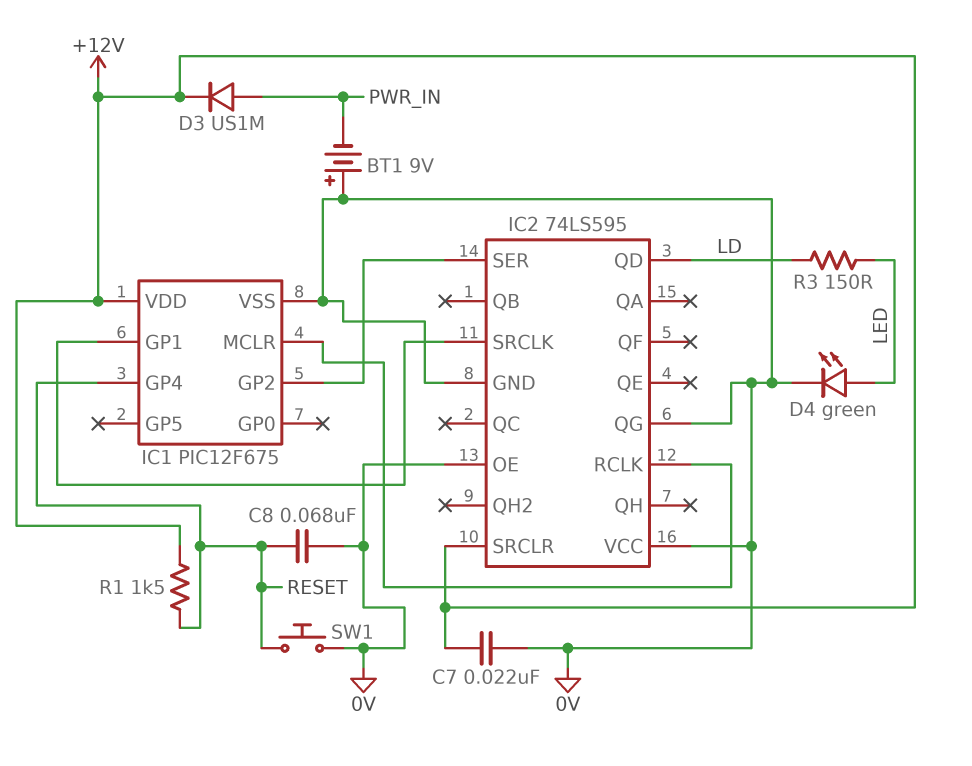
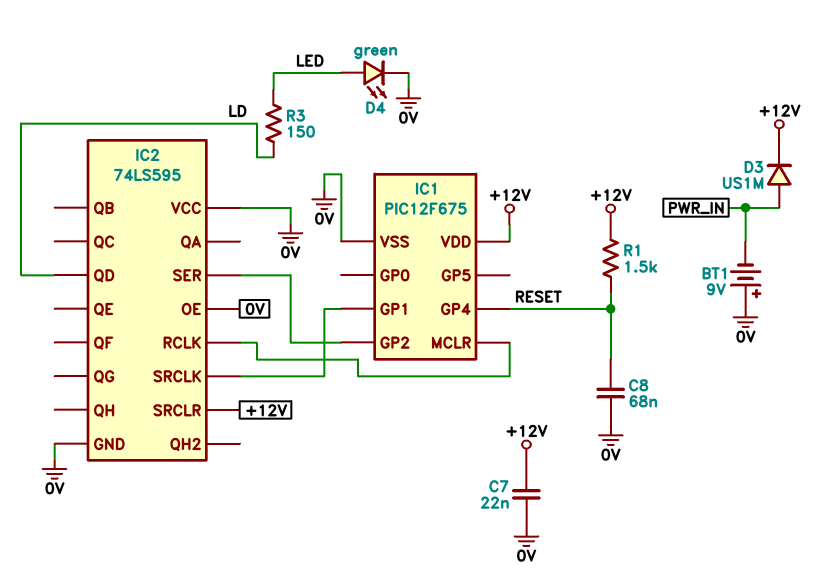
IC2 pin QG: 0V -> none
SW1: button (0V, RESET) -> none

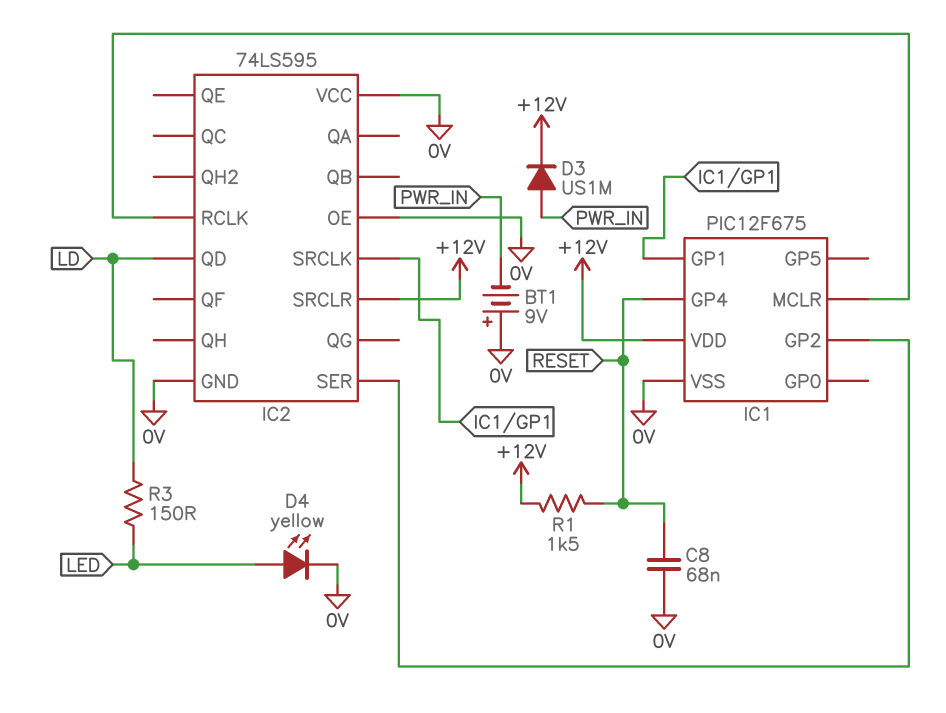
C7: 22nF (+12V, 0V) -> none
D4: LED green (A LED, K 0V) -> LED yellow (A LED, K 0V)

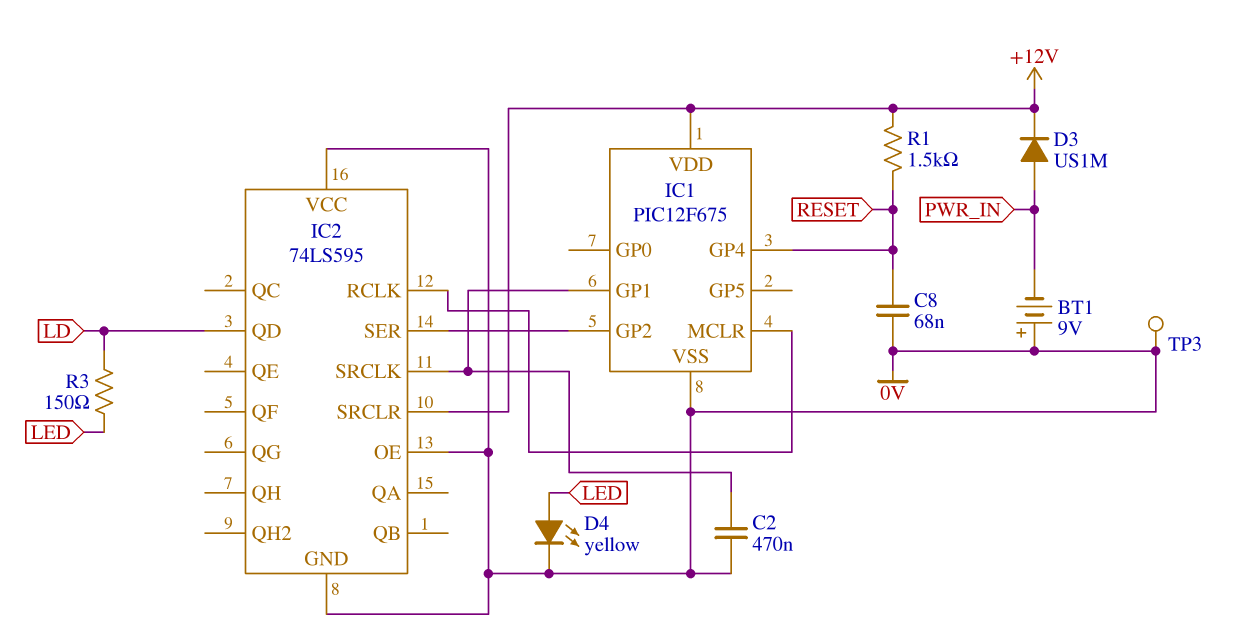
C2: none -> 470nF (0V, IC1/GP1)
TP3: none -> test point (0V)

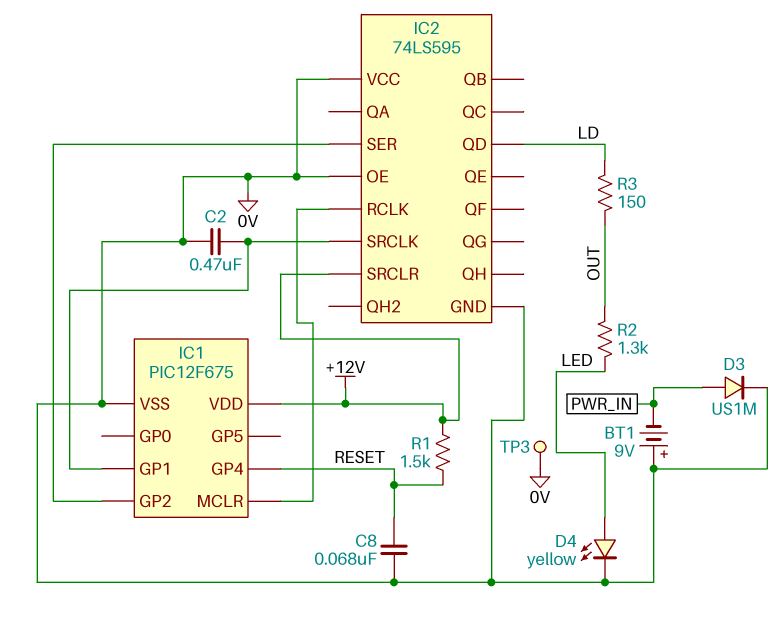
D3: diode US1M (A PWR_IN, K +12V) -> diode US1M (A PWR_IN, K 0V)
R2: none -> 1.3k (LED, OUT)
R3: 150 (LD, LED) -> 150 (LD, OUT)

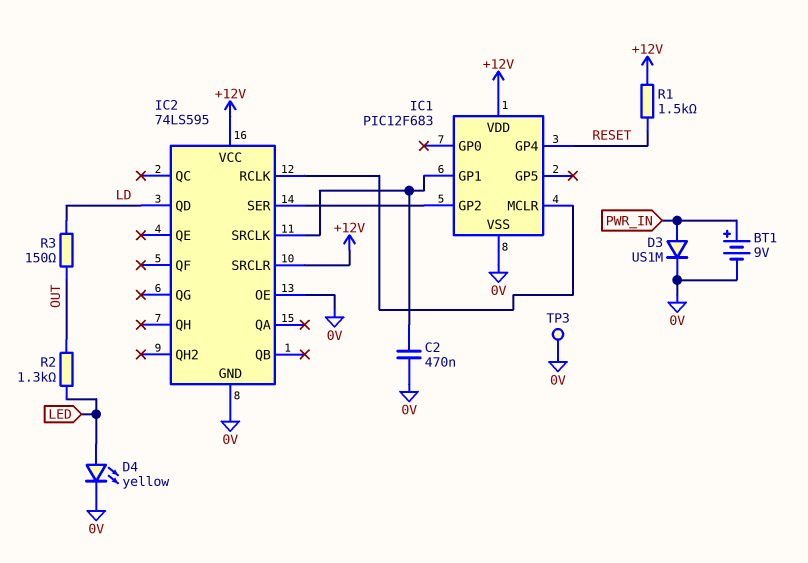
BT1: 9V (plus 0V, minus PWR_IN) -> 9V (plus PWR_IN, minus 0V)
C8: 68nF (0V, RESET) -> none
IC1: PIC12F675 -> PIC12F683
IC2 pin VCC: 0V -> +12V

